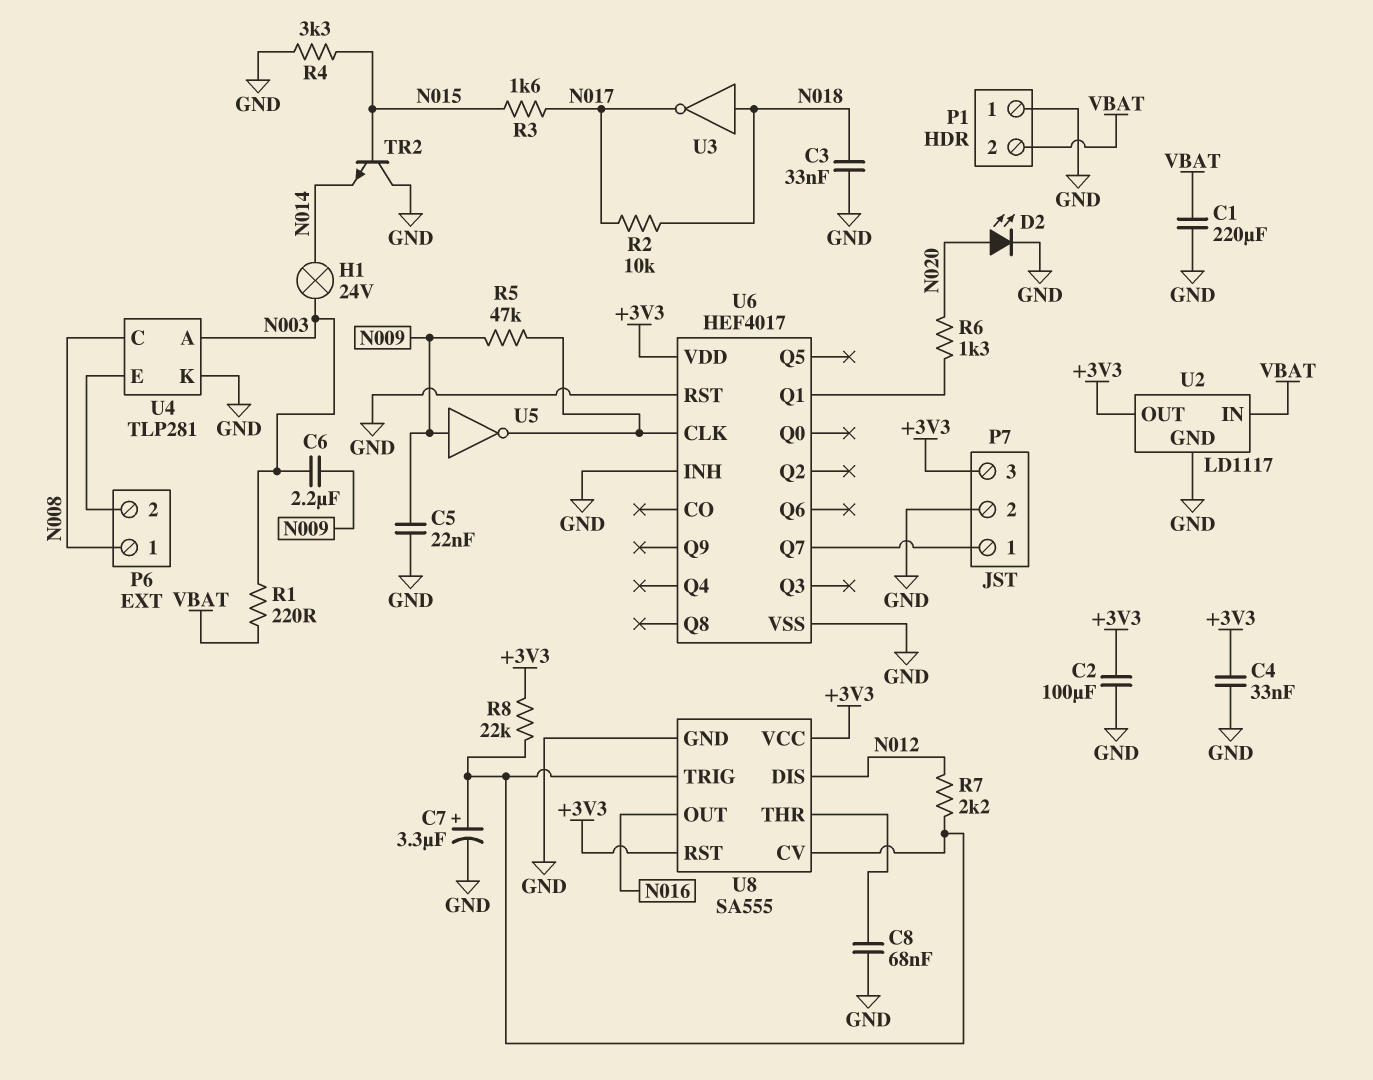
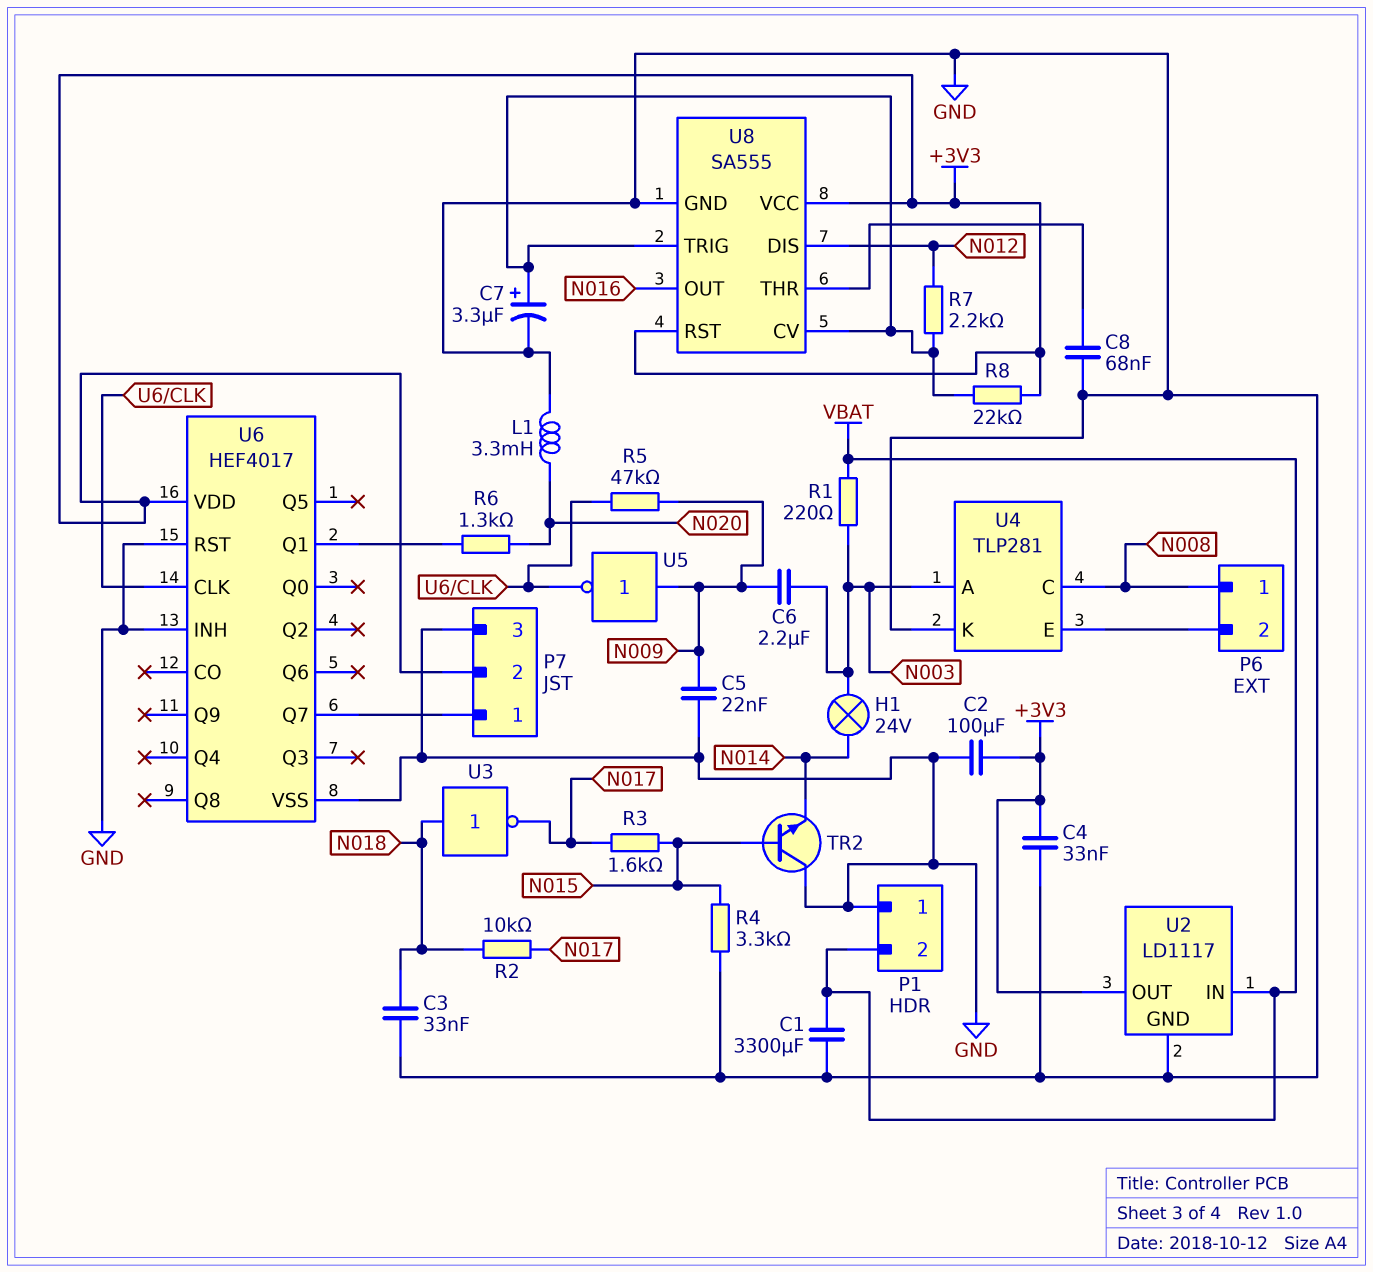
C1: 220uF (GND, VBAT) -> 3300uF (GND, VBAT)
D2: LED (A N020, K GND) -> none
L1: none -> 3.3mH (GND, N020)
P7 pin 2: GND -> +3V3
P7 pin 3: +3V3 -> GND

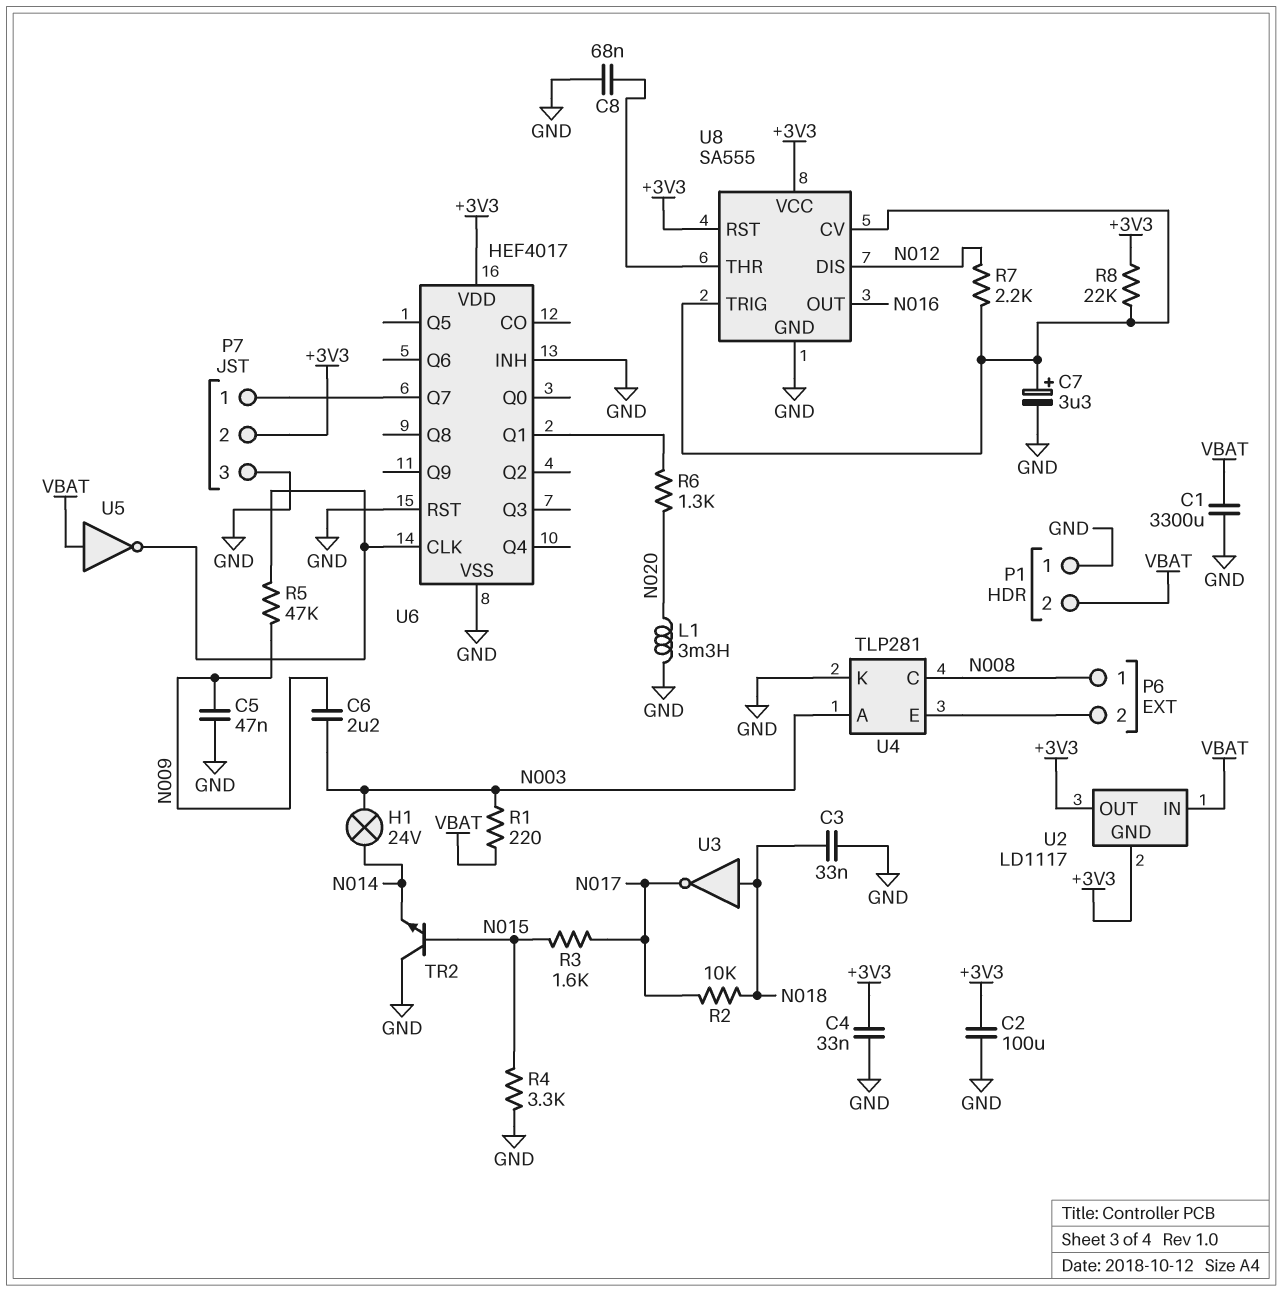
C5: 22nF (GND, N009) -> 47nF (GND, N009)
U2 pin GND: GND -> +3V3
U5: NOT (in N009, out U6/CLK) -> NOT (in VBAT, out U6/CLK)

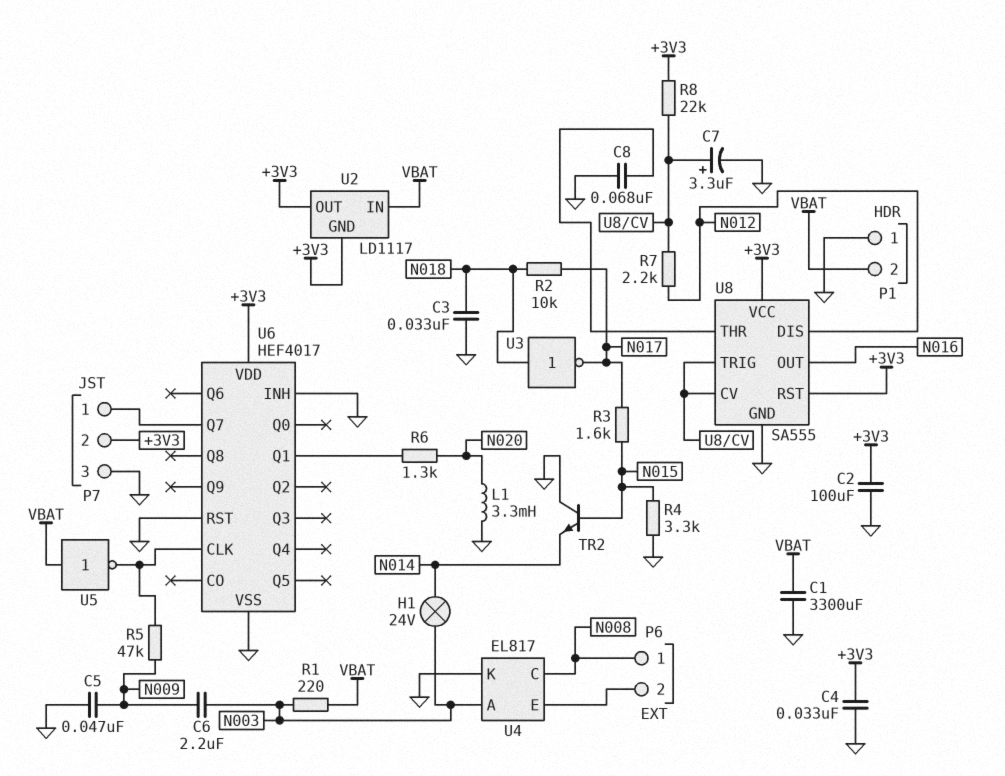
U4: TLP281 -> EL817

